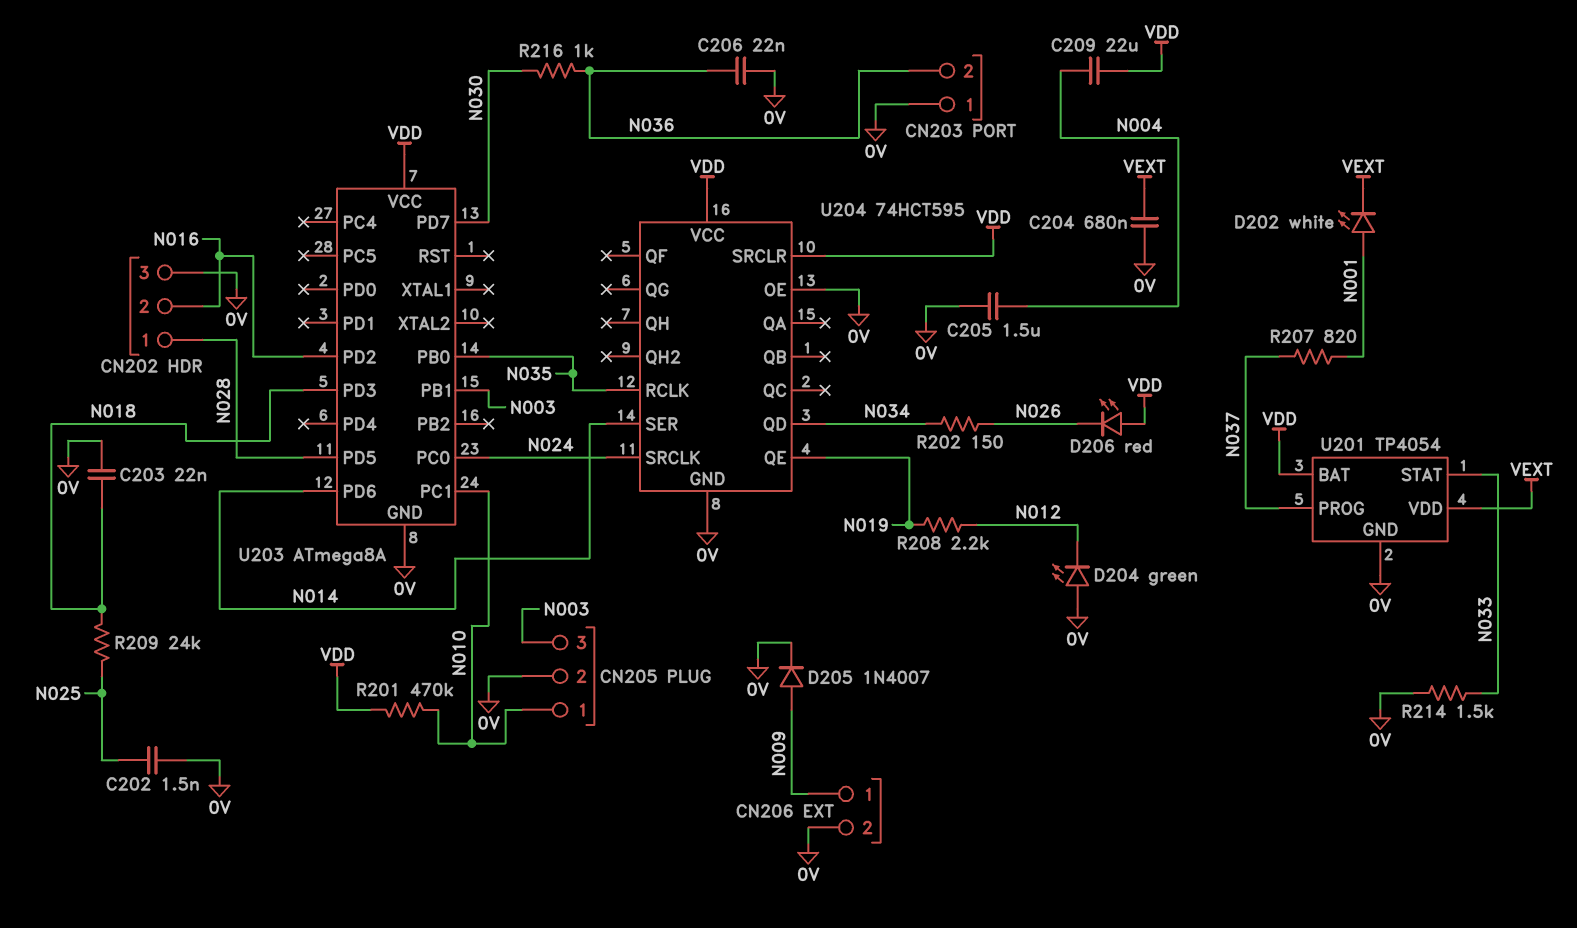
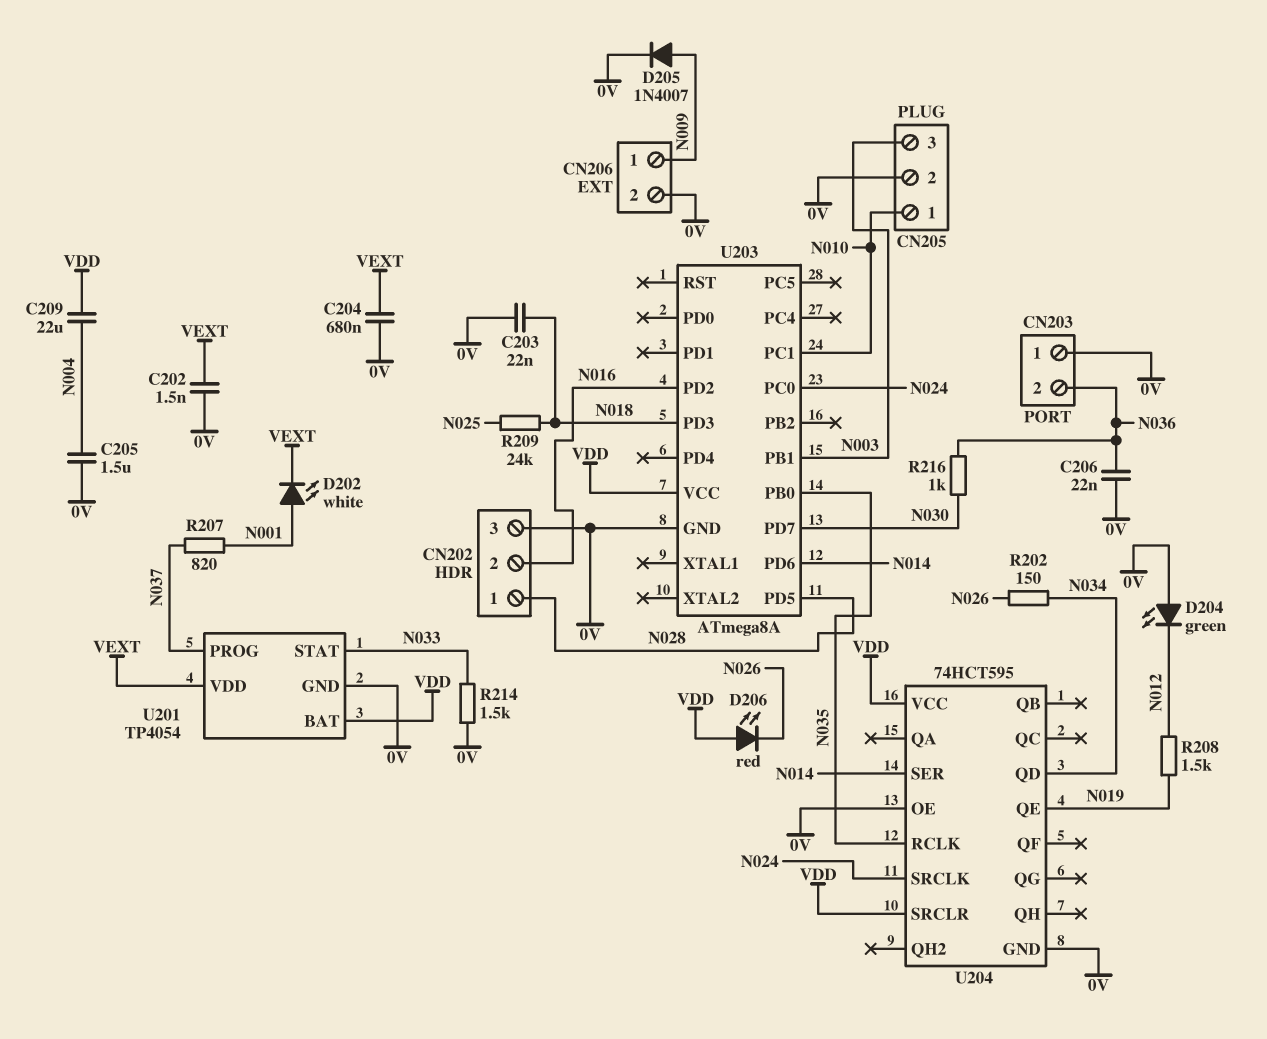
C202: 1.5nF (0V, N025) -> 1.5nF (0V, VEXT)
R201: 470k (N010, VDD) -> none
R208: 2.2k (N012, N019) -> 1.5k (N012, N019)

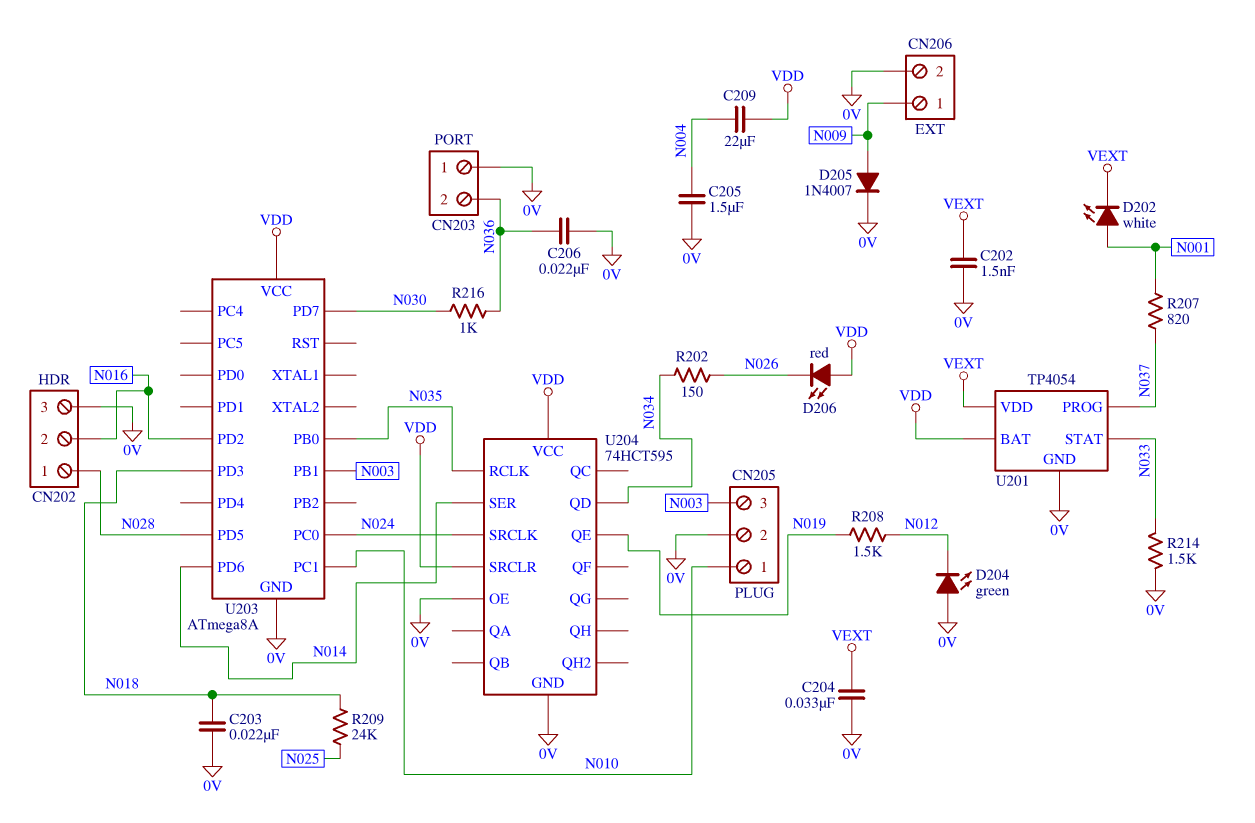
C204: 680nF (0V, VEXT) -> 33nF (0V, VEXT)

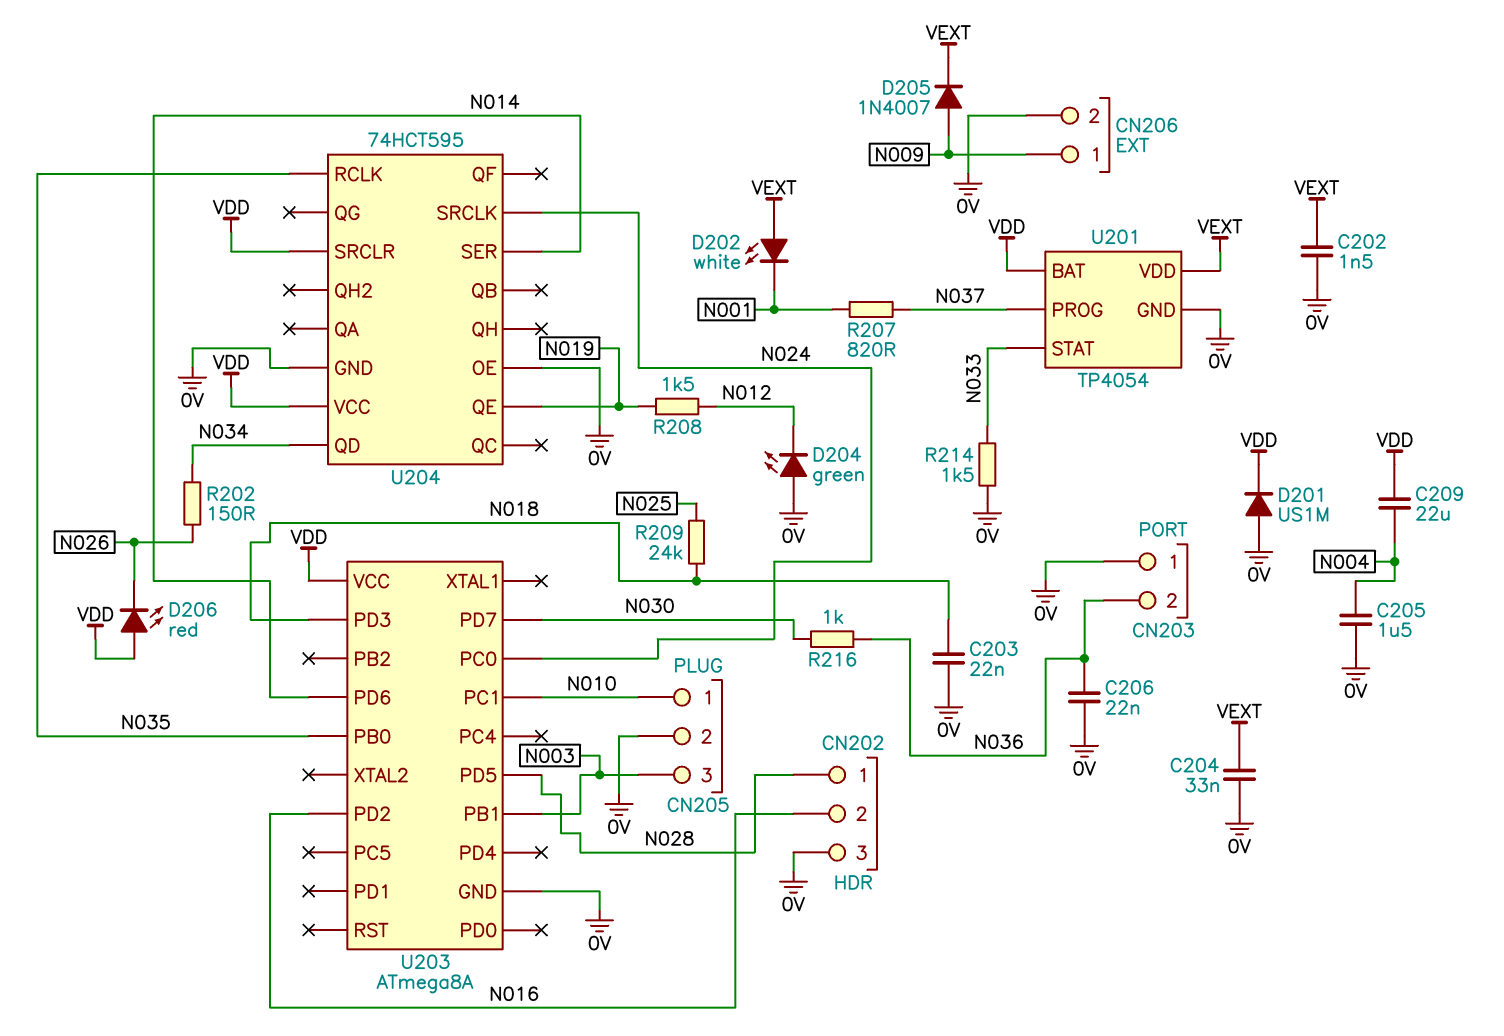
D201: none -> diode US1M (A 0V, K VDD)
D202: LED white (A N001, K VEXT) -> LED white (A VEXT, K N001)
D205: diode 1N4007 (A N009, K 0V) -> diode 1N4007 (A N009, K VEXT)

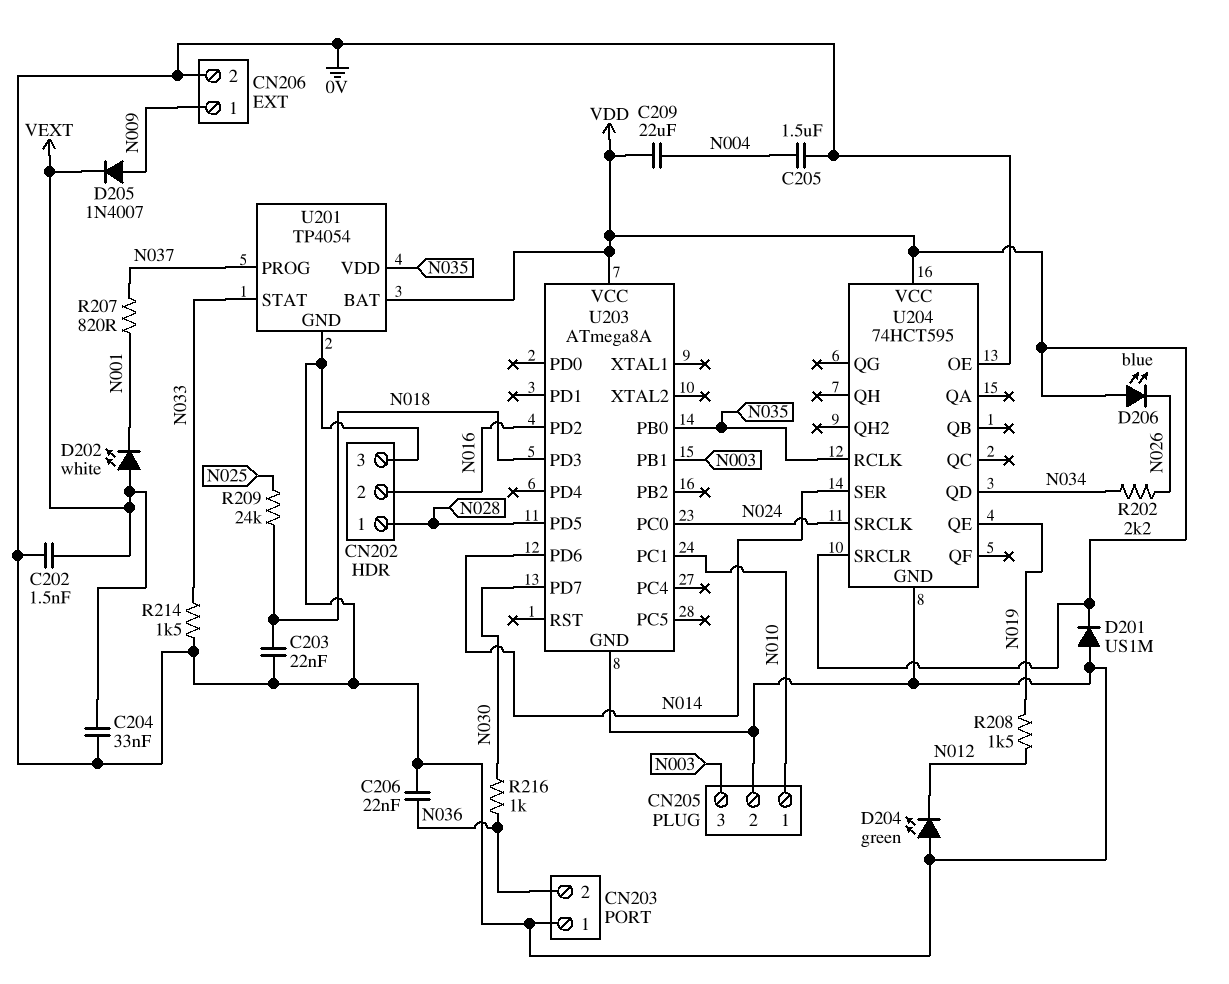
D206: LED red (A VDD, K N026) -> LED blue (A VDD, K N026)
R202: 150 (N026, N034) -> 2.2k (N026, N034)
U201 pin VDD: VEXT -> N035

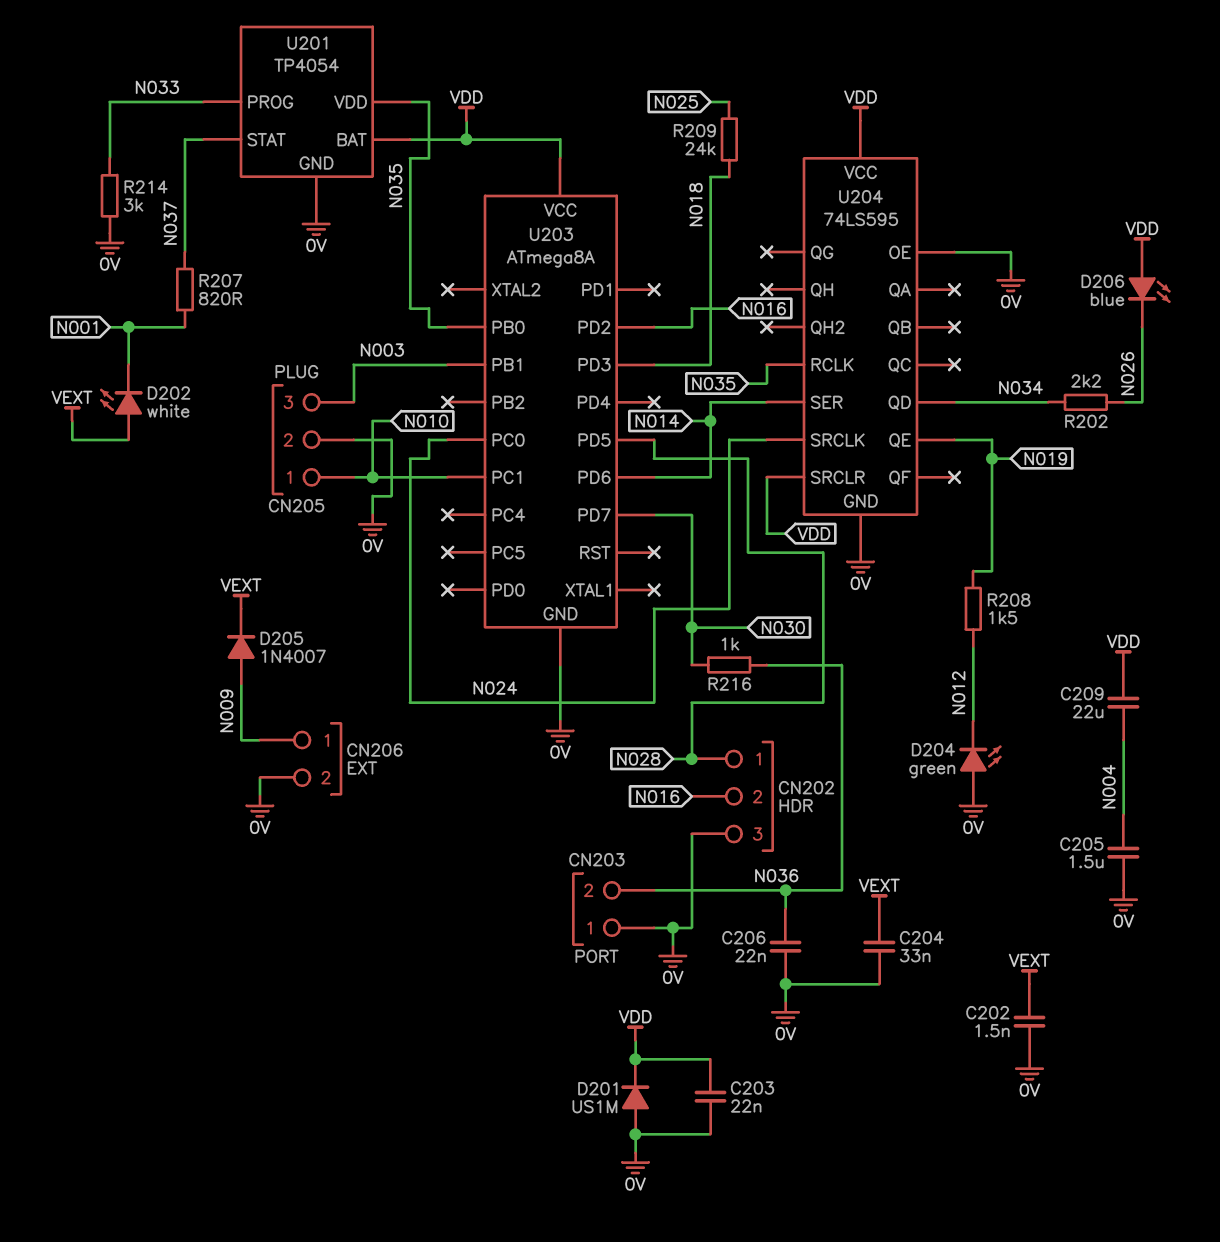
C203: 22nF (0V, N018) -> 22nF (0V, VDD)
R214: 1.5k (0V, N033) -> 3k (0V, N033)
U201 pin PROG: N037 -> N033
U201 pin STAT: N033 -> N037
U204: 74HCT595 -> 74LS595

